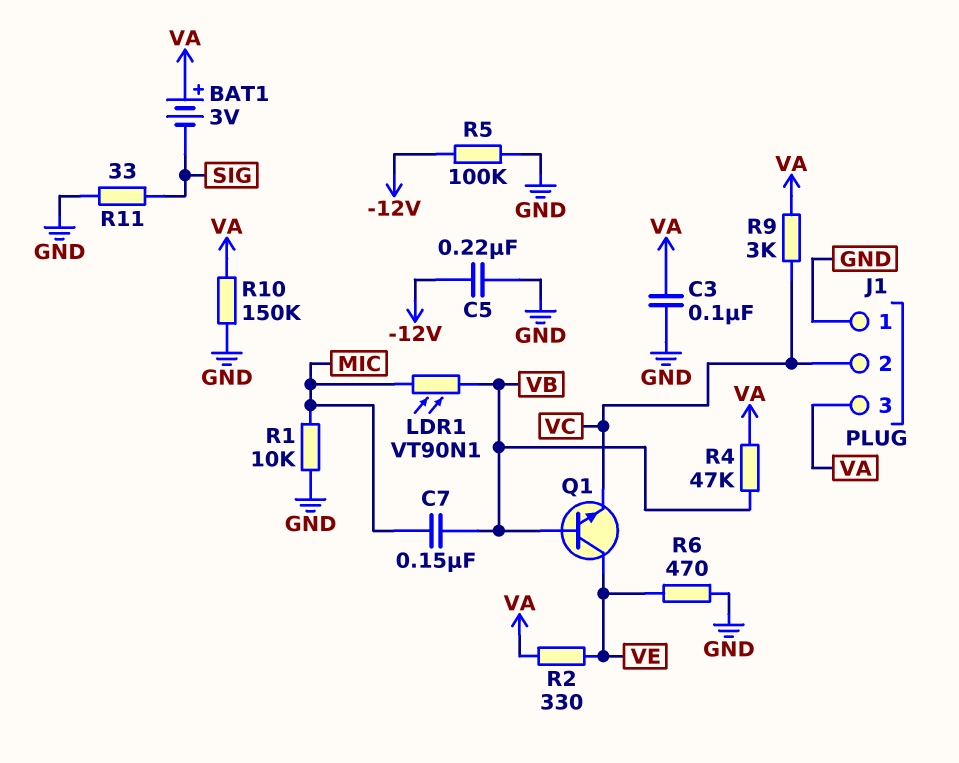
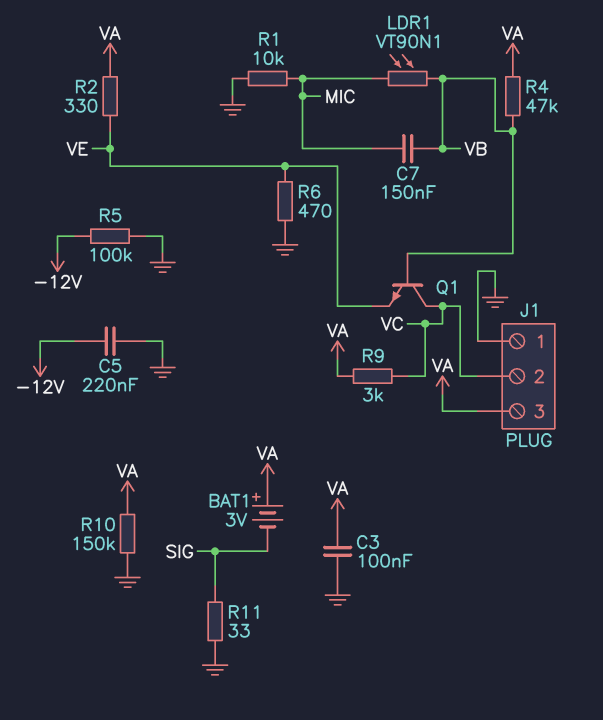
Q1: NPN (B VB, C VE, E VC) -> NPN (B VB, C VC, E VE)

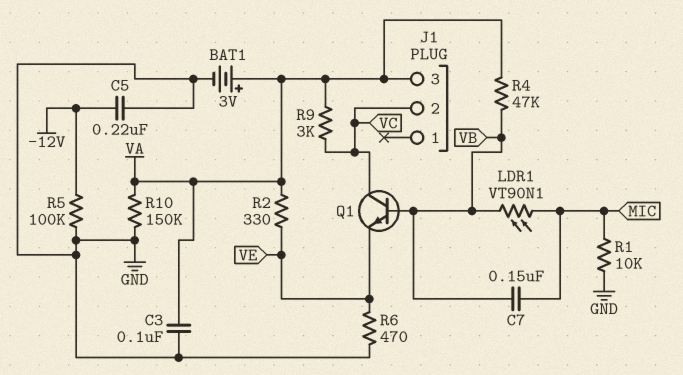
BAT1: 3V (plus VA, minus SIG) -> 3V (plus VA, minus GND)
J1 pin 1: GND -> none
R11: 33 (GND, SIG) -> none

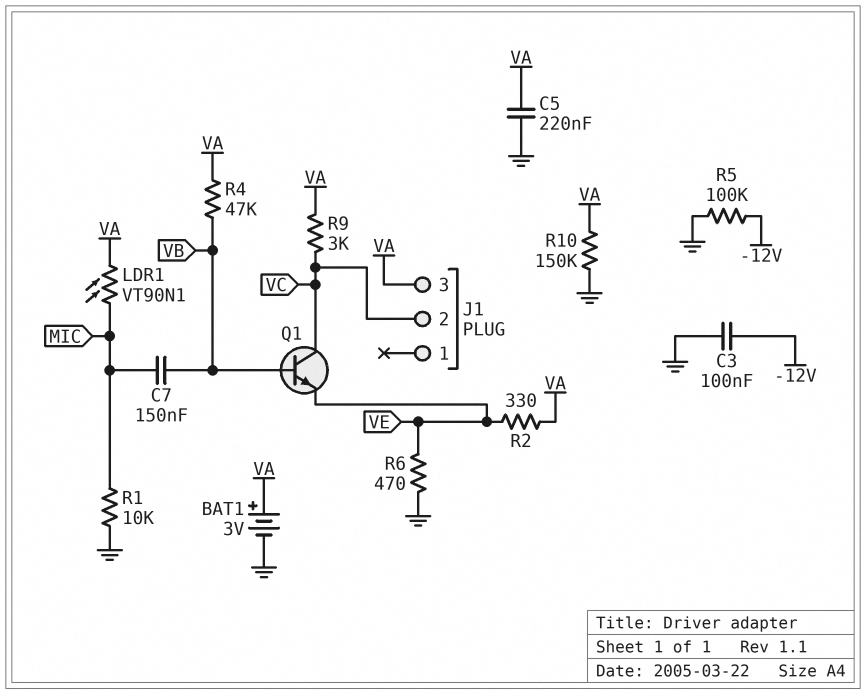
C3: 100nF (GND, VA) -> 100nF (-12V, GND)
C5: 220nF (-12V, GND) -> 220nF (GND, VA)
LDR1: VT90N1 (MIC, VB) -> VT90N1 (MIC, VA)

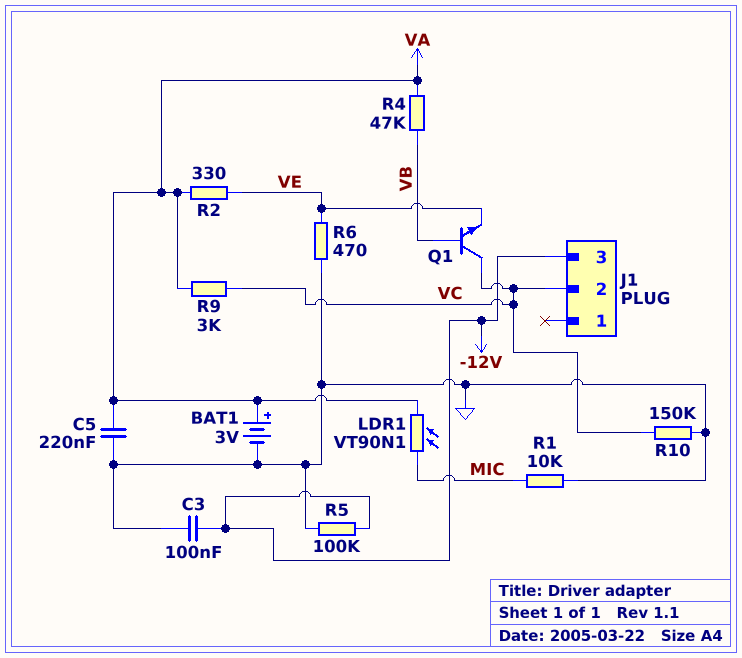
C7: 150nF (MIC, VB) -> none
J1 pin 3: VA -> -12V
R10: 150k (GND, VA) -> 150k (GND, VC)

